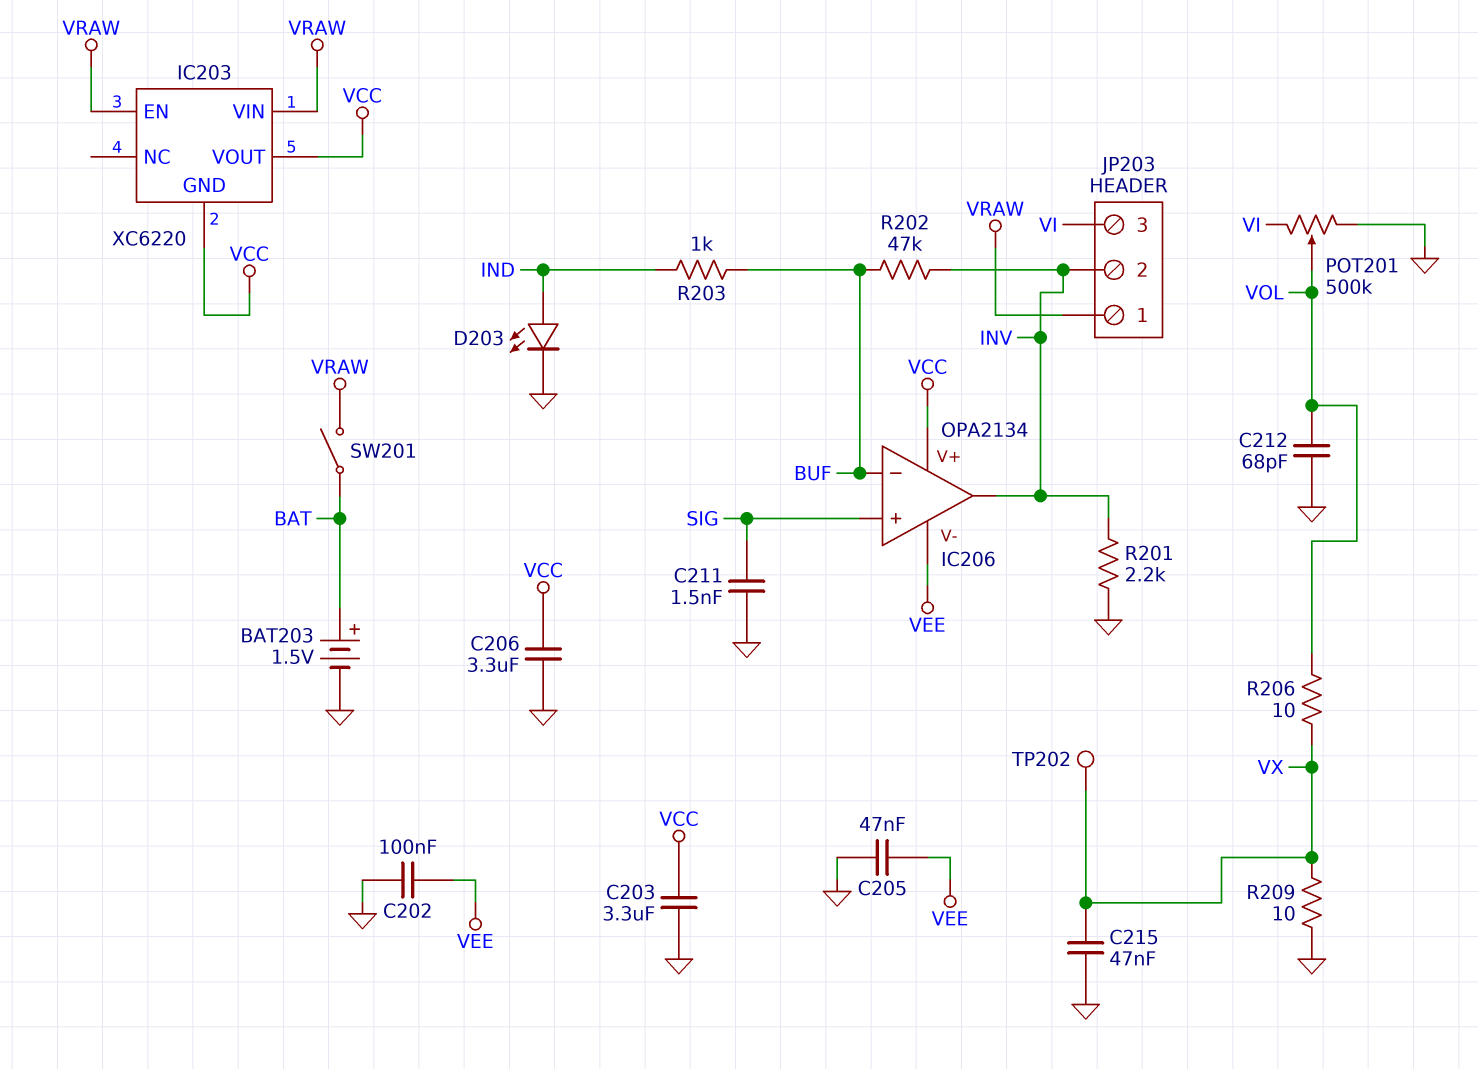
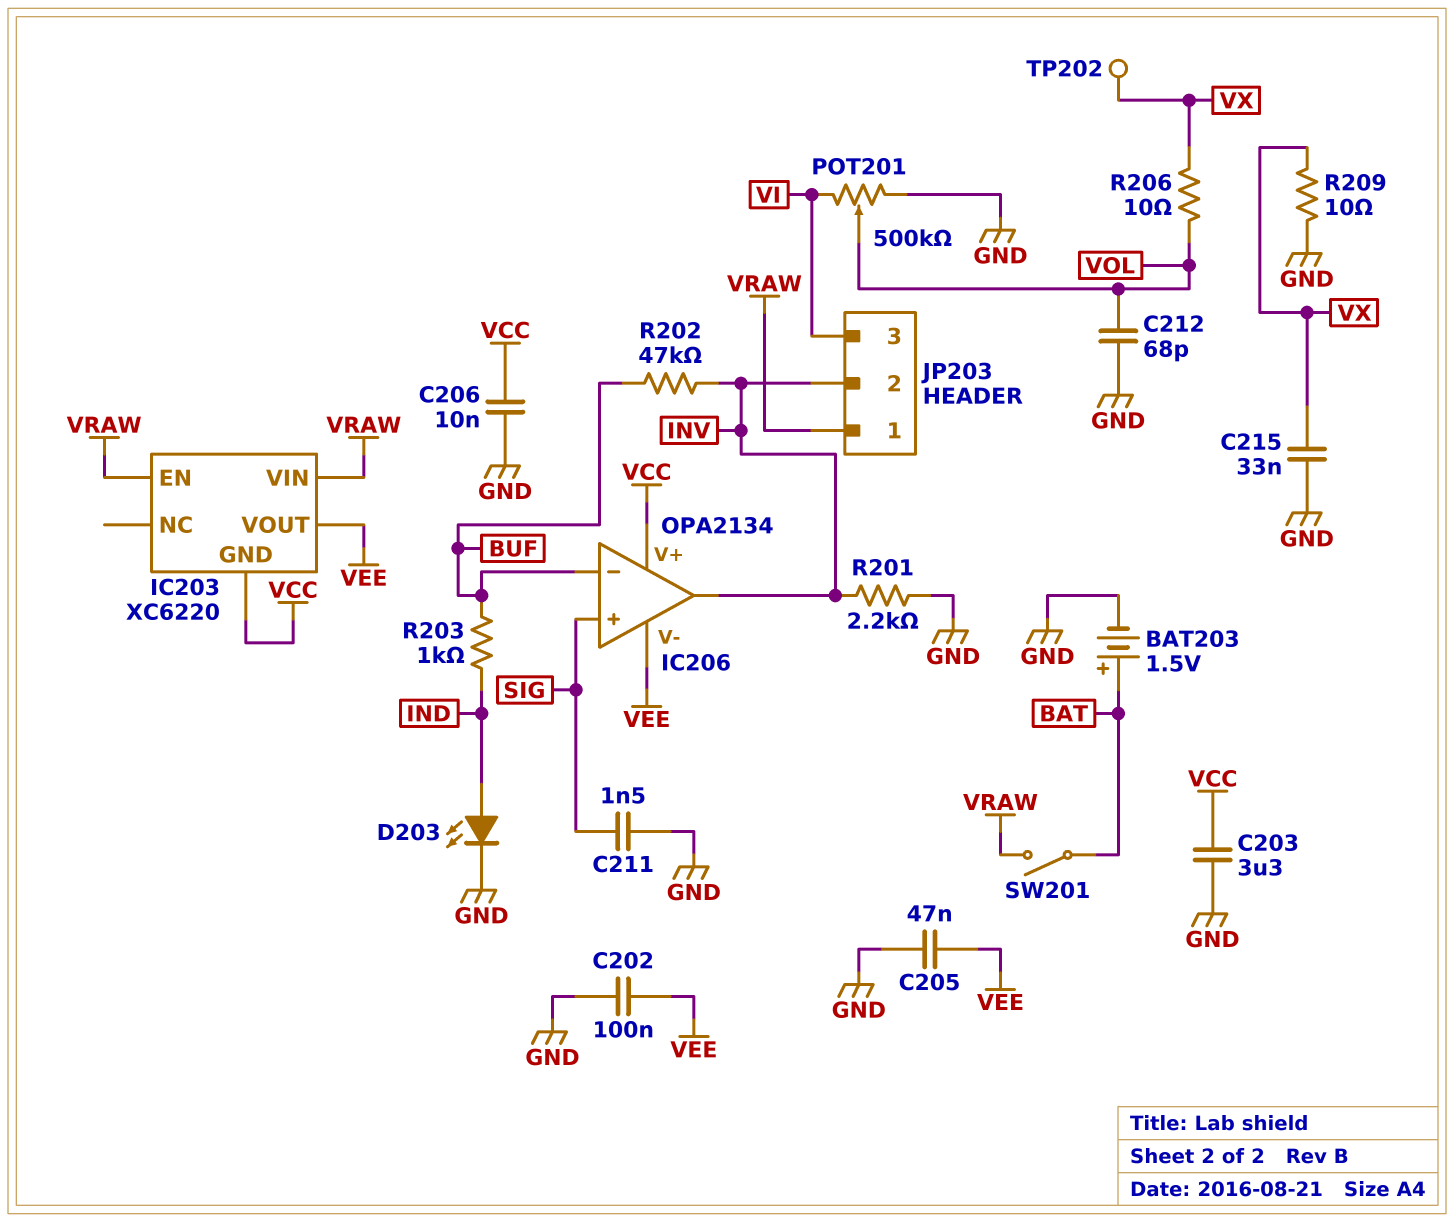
C206: 3.3uF (GND, VCC) -> 10nF (GND, VCC)
C215: 47nF (GND, VX) -> 33nF (GND, VX)
IC203 pin VOUT: VCC -> VEE

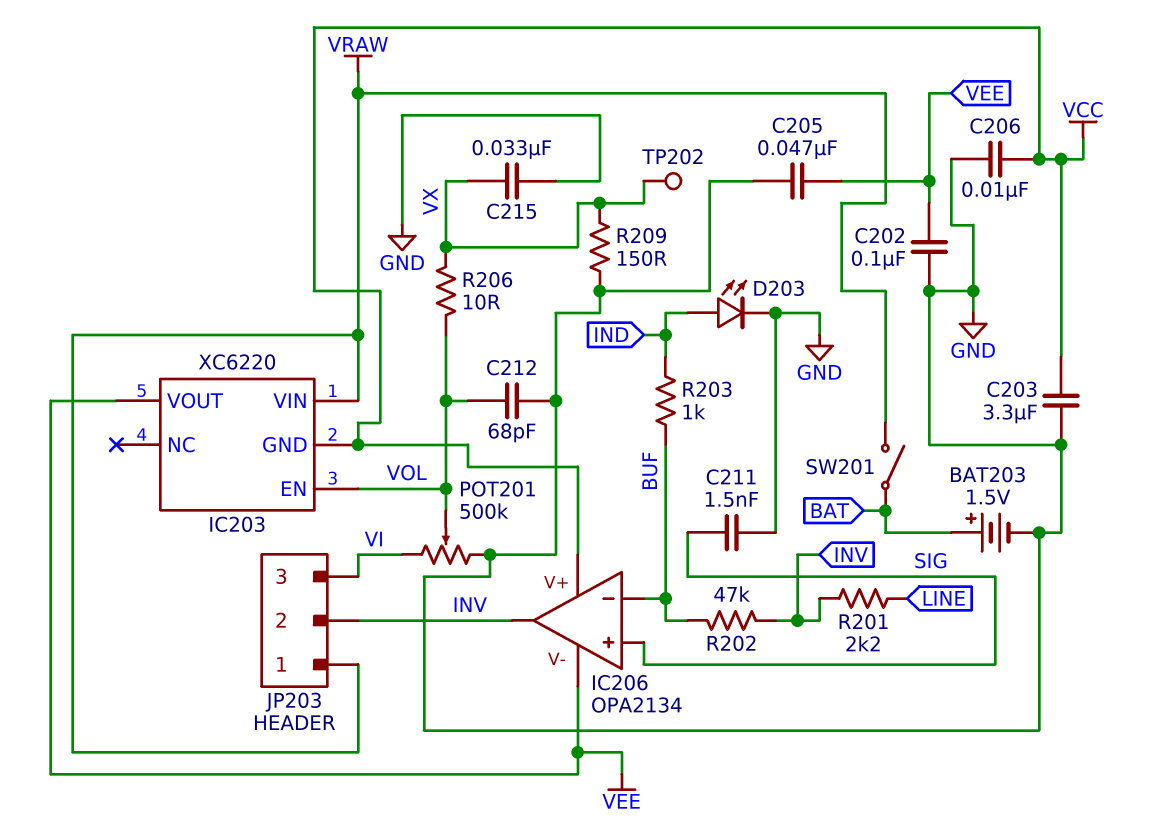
IC203 pin EN: VRAW -> VOL
R201: 2.2k (GND, INV) -> 2.2k (INV, LINE)
R209: 10 (GND, VX) -> 150 (GND, VX)

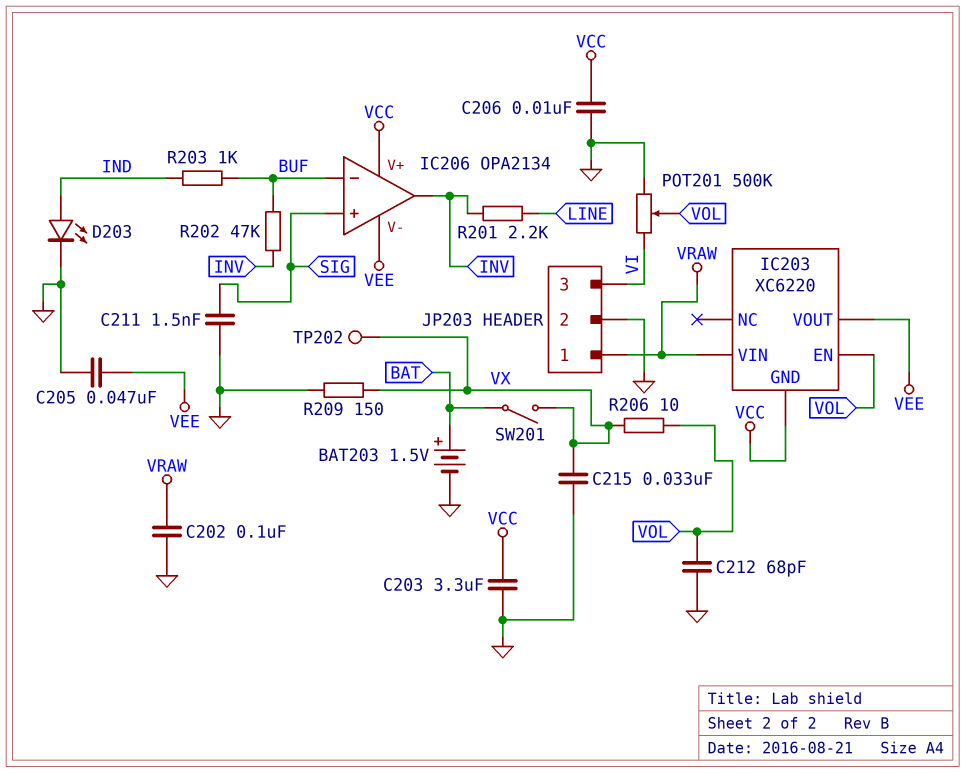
C202: 100nF (GND, VEE) -> 100nF (GND, VRAW)
JP203 pin 2: INV -> GND
SW201: switch (BAT, VRAW) -> switch (BAT, VX)

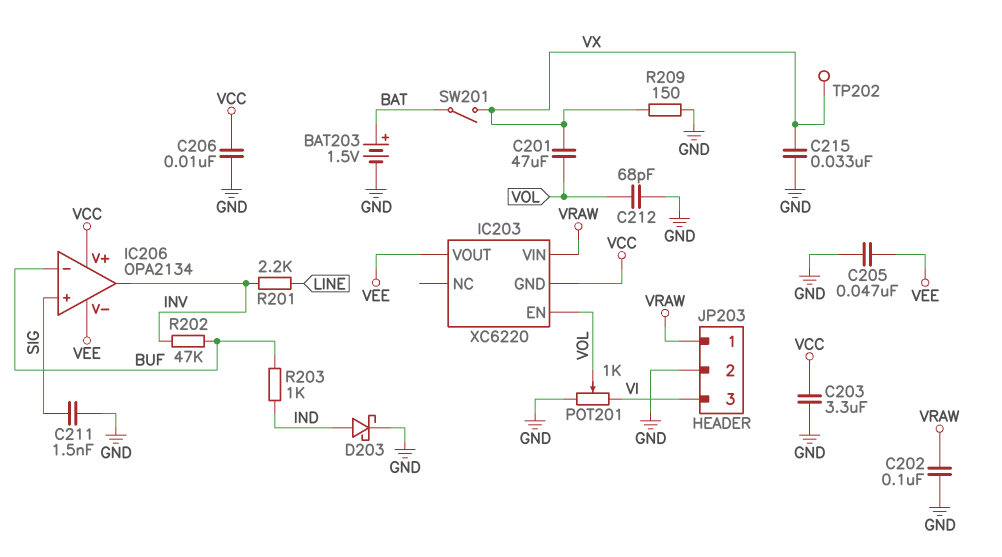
C201: none -> 47uF (VOL, VX)
D203: LED (A IND, K GND) -> schottky (A IND, K GND)
POT201: 500k (GND, VI, wiper VOL) -> 1k (GND, VI, wiper VOL)
R206: 10 (VOL, VX) -> none

